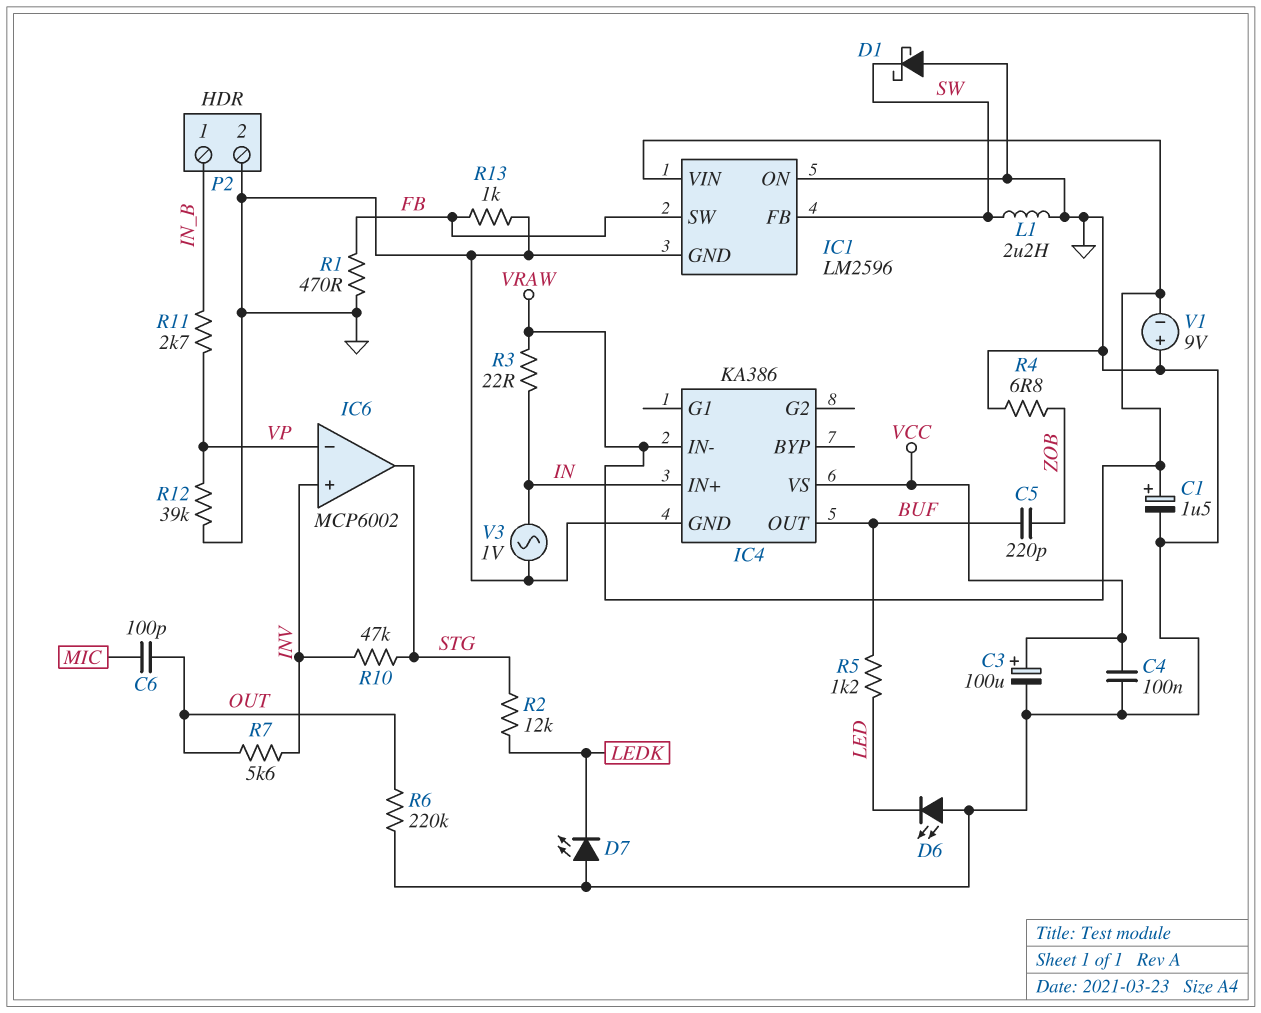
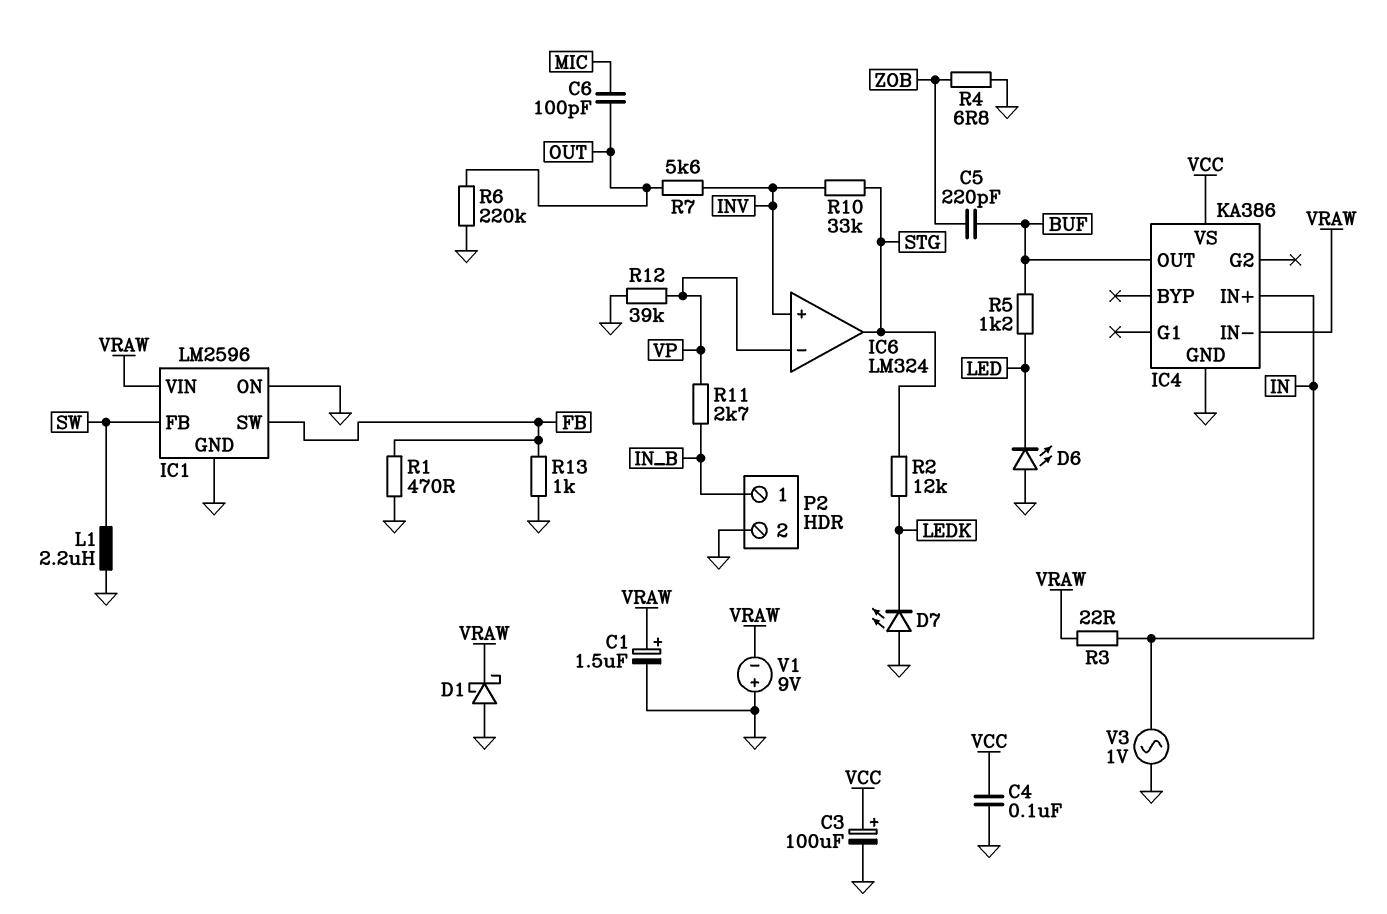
D1: schottky (A GND, K SW) -> schottky (A GND, K VRAW)
IC6: MCP6002 -> LM324
R10: 47k (INV, STG) -> 33k (INV, STG)

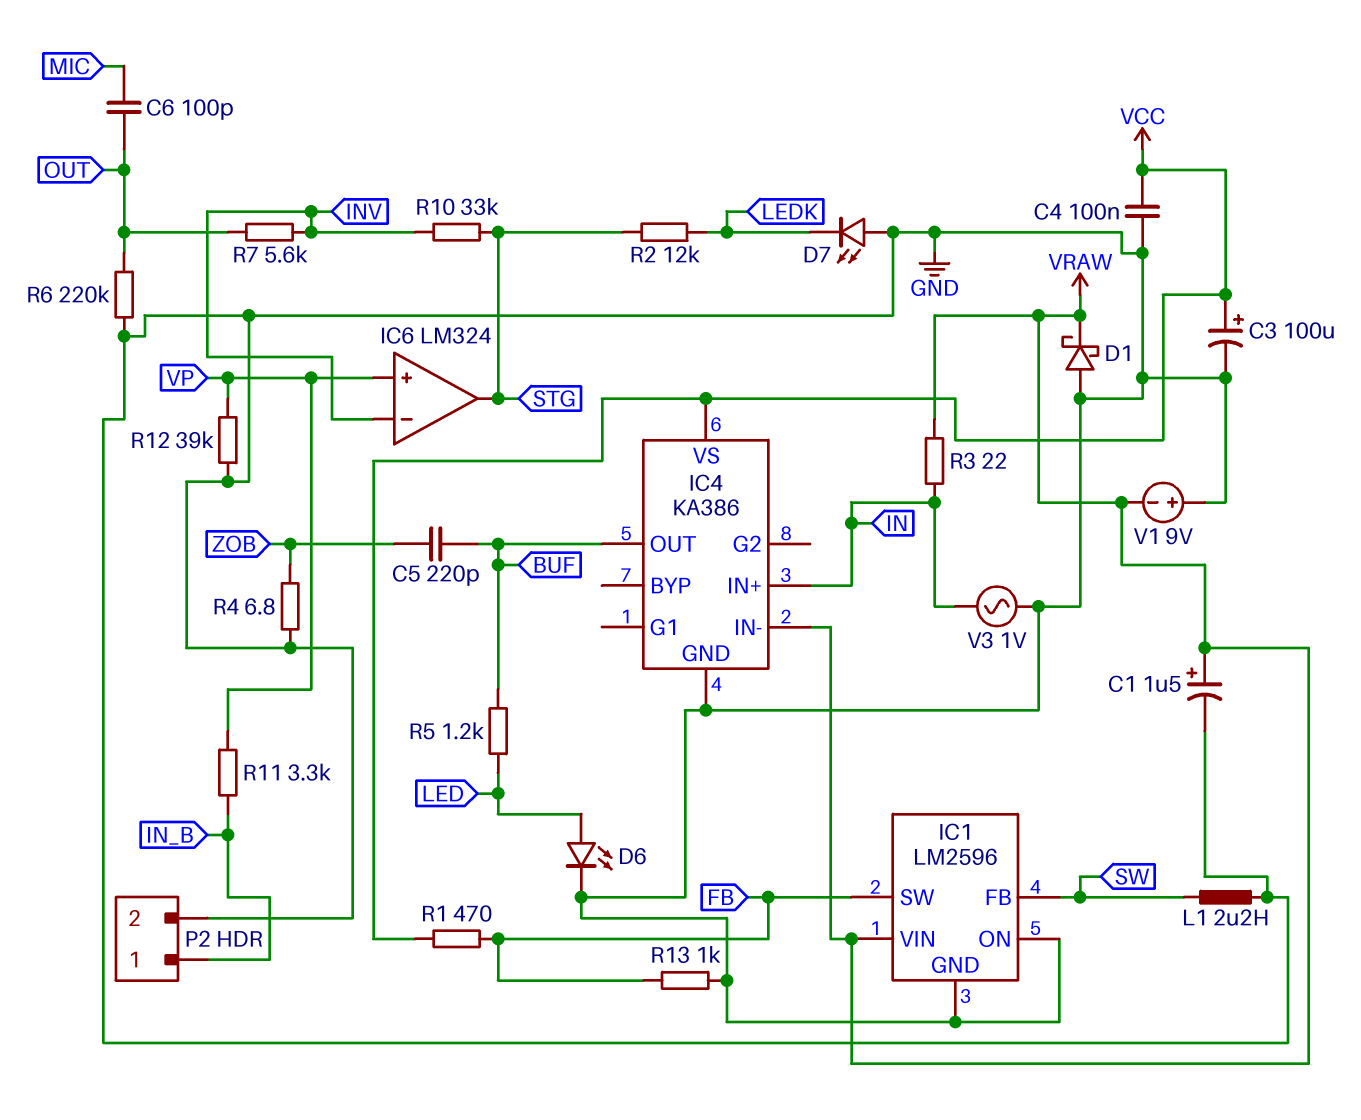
D6: LED (A GND, K LED) -> LED (A LED, K GND)
IC6 pin in+: INV -> VP
IC6 pin in-: VP -> INV
R1: 470 (FB, GND) -> 470 (FB, VCC)
R11: 2.7k (IN_B, VP) -> 3.3k (IN_B, VP)

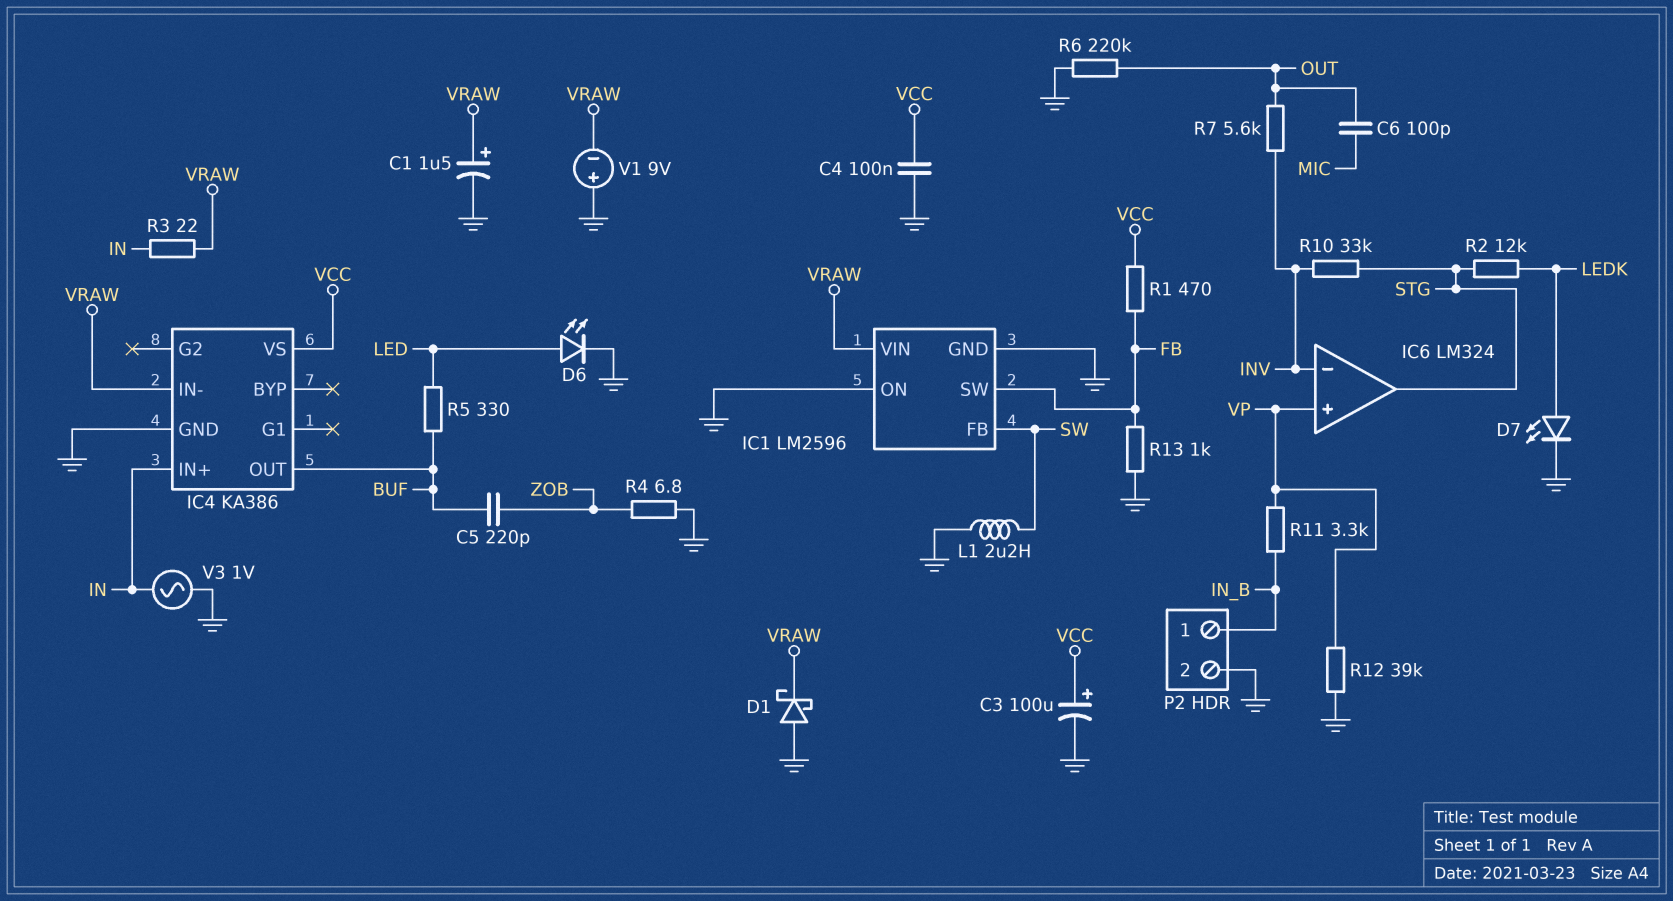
D7: LED (A GND, K LEDK) -> LED (A LEDK, K GND)
R5: 1.2k (BUF, LED) -> 330 (BUF, LED)

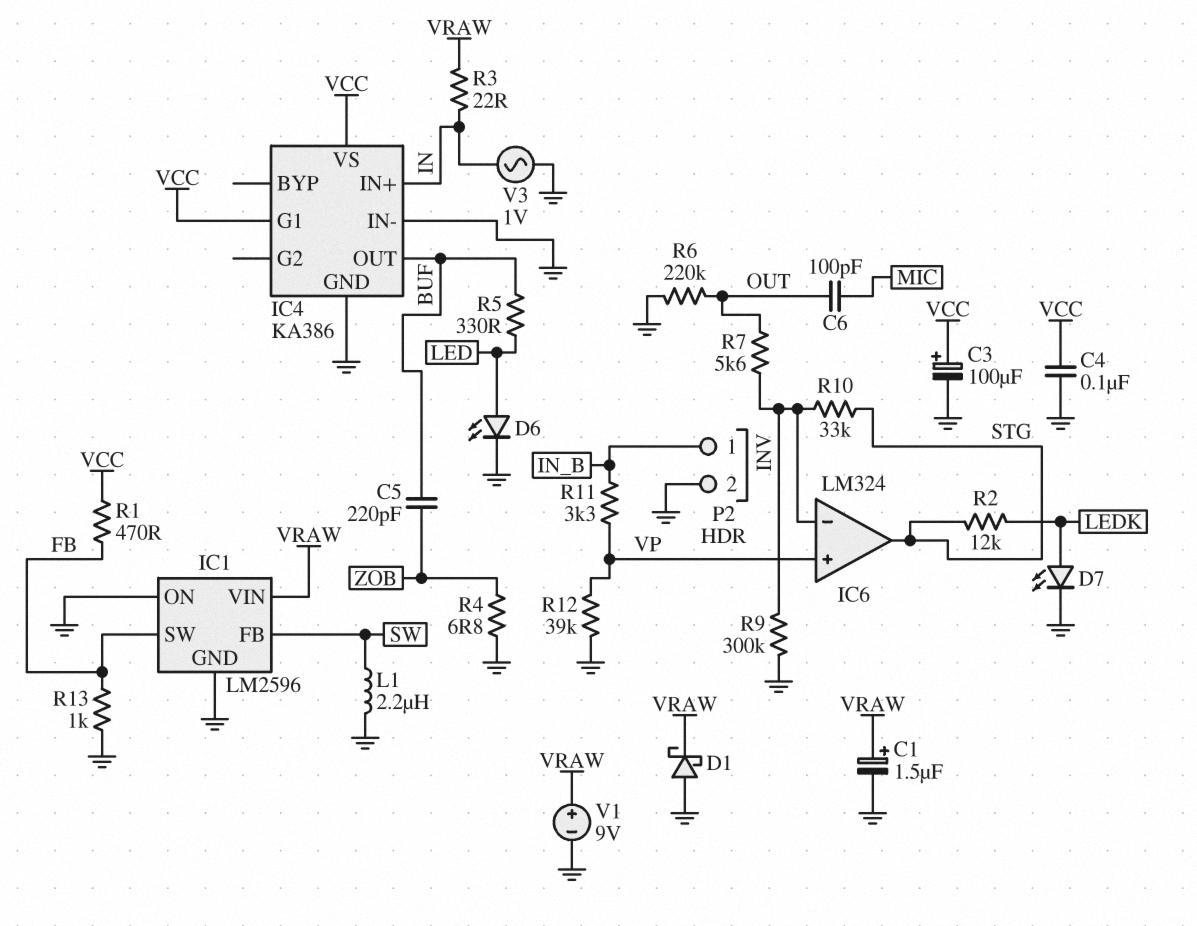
IC4 pin G1: none -> VCC
IC4 pin IN-: VRAW -> GND
R9: none -> 300k (GND, INV)
V1: 9V (plus GND, minus VRAW) -> 9V (plus VRAW, minus GND)

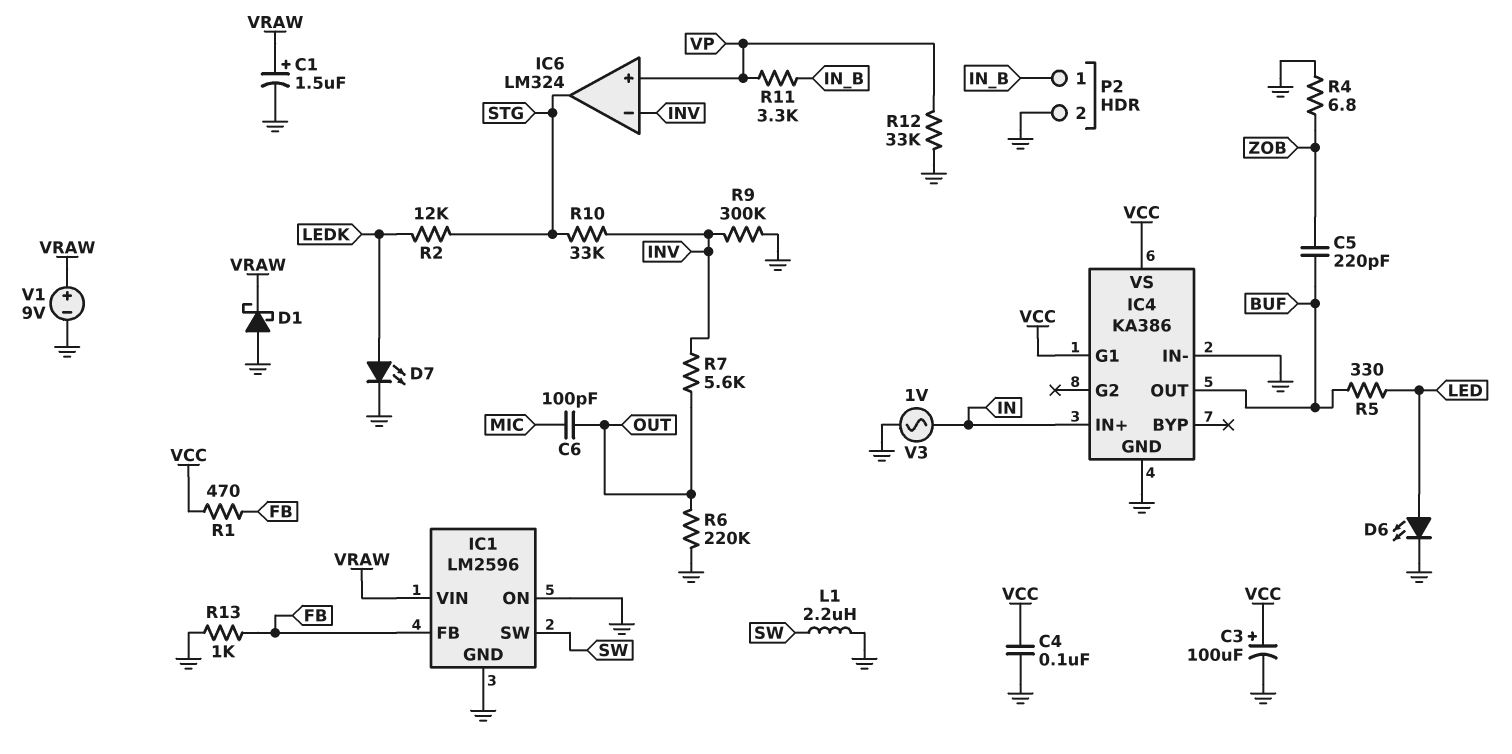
IC1 pin FB: SW -> FB
IC1 pin SW: FB -> SW
R3: 22 (IN, VRAW) -> none
R12: 39k (GND, VP) -> 33k (GND, VP)

